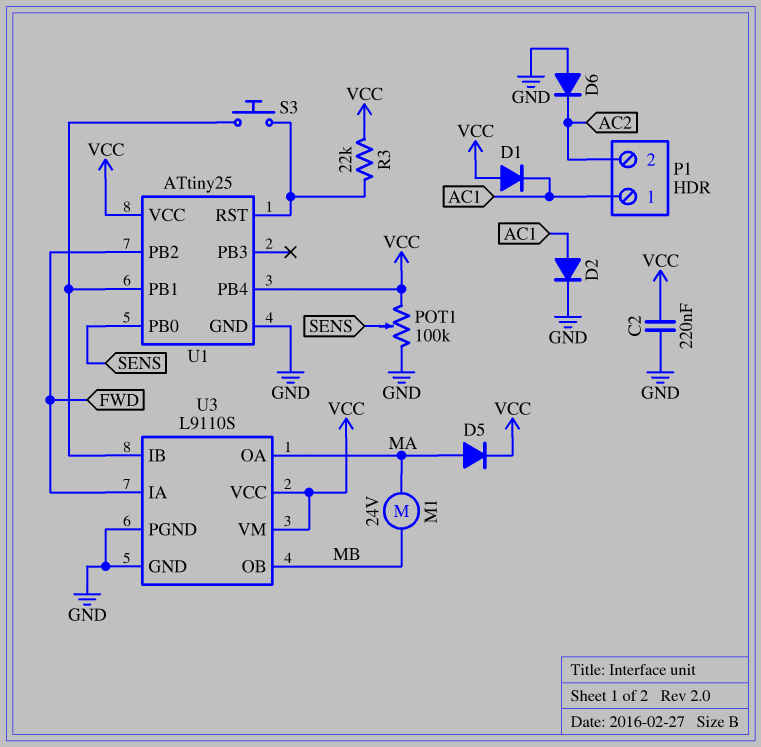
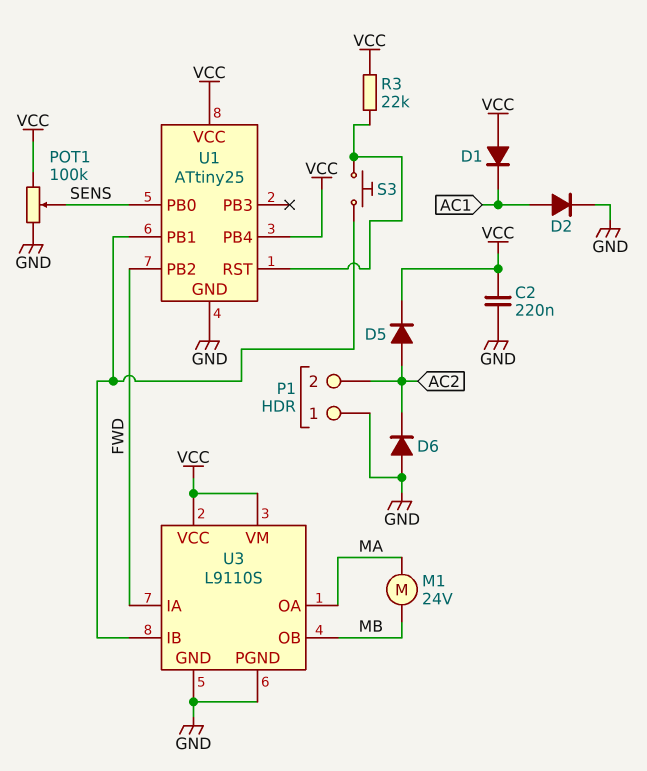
D5: diode (A MA, K VCC) -> diode (A AC2, K VCC)
P1 pin 1: AC1 -> GND

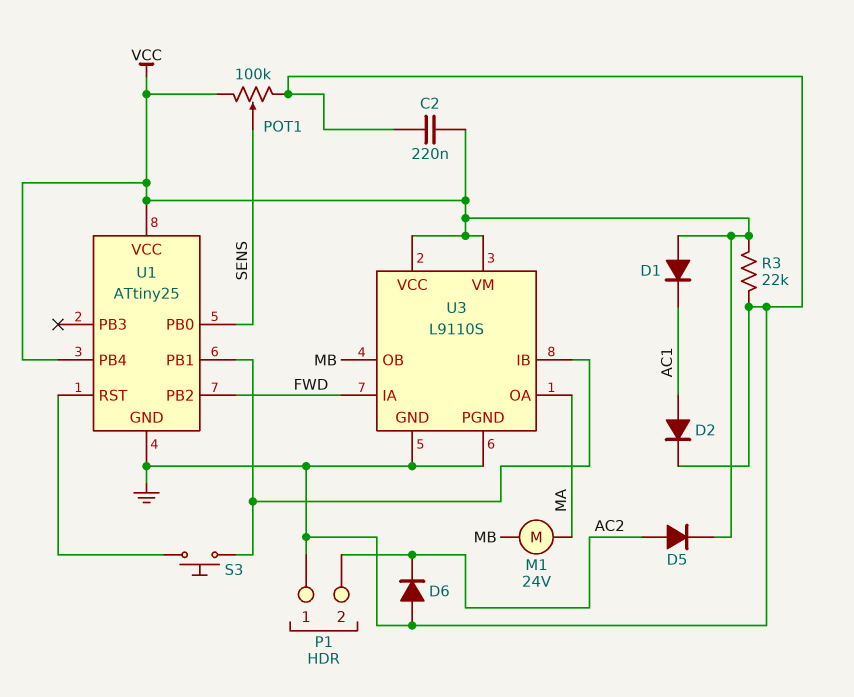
R3: 22k (U1/RST, VCC) -> 22k (GND, VCC)

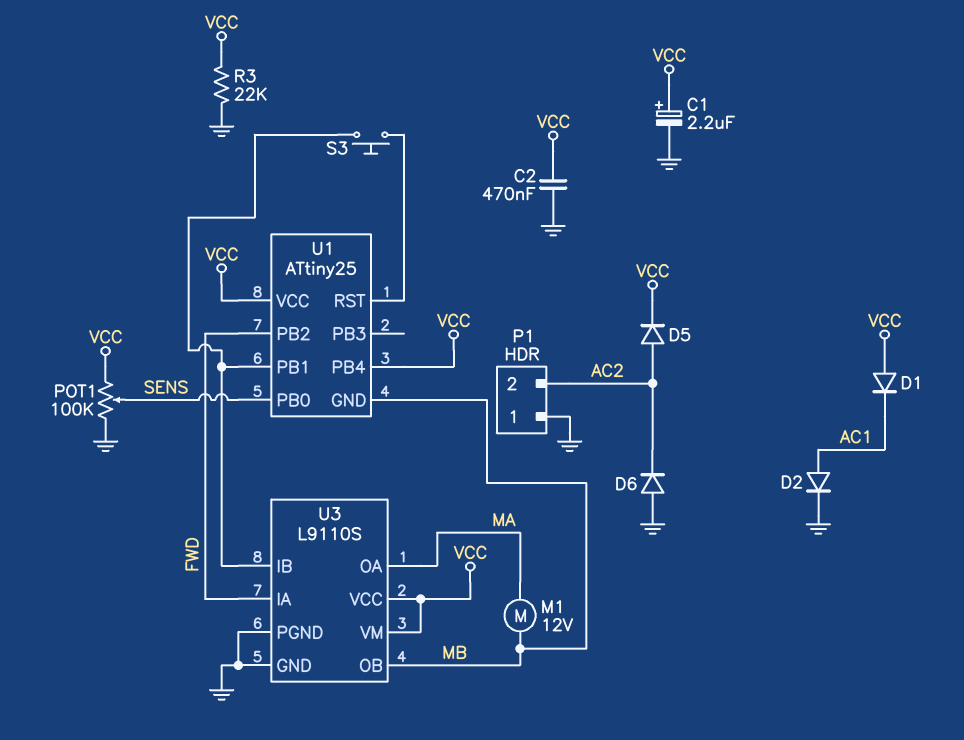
C1: none -> 2.2uF (plus VCC, minus GND)
C2: 220nF (GND, VCC) -> 470nF (GND, VCC)
M1: motor 24V (MA, MB) -> motor 12V (MA, MB)
U1 pin GND: GND -> MB

